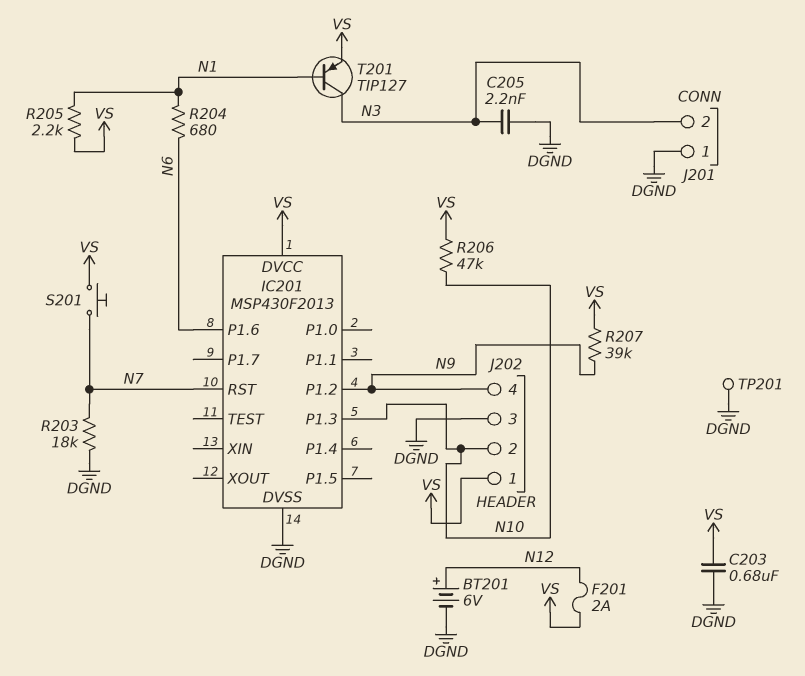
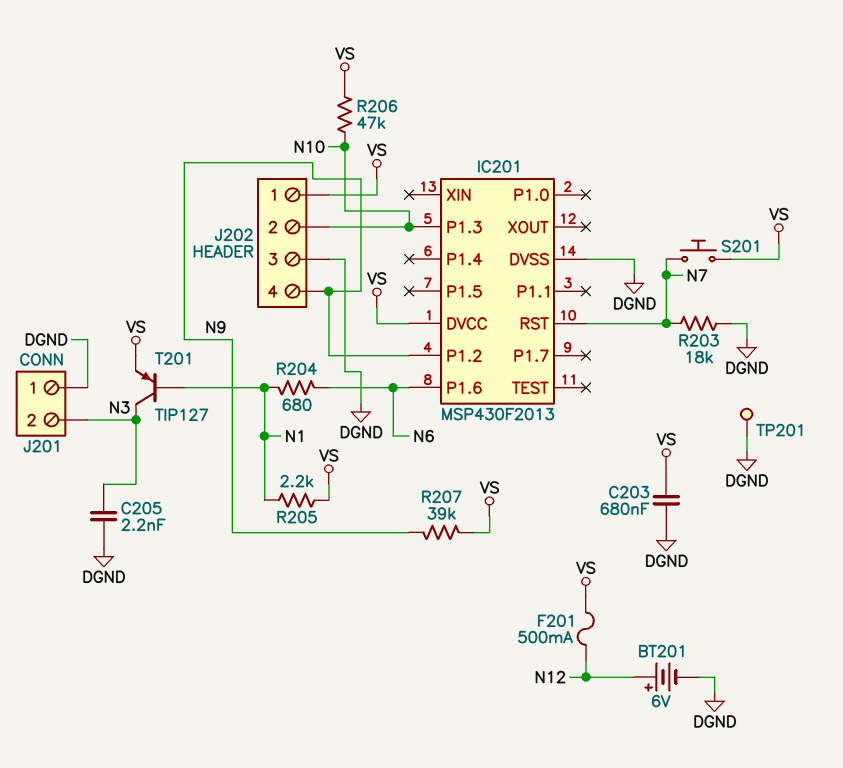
F201: 2A (N12, VS) -> 500mA (N12, VS)

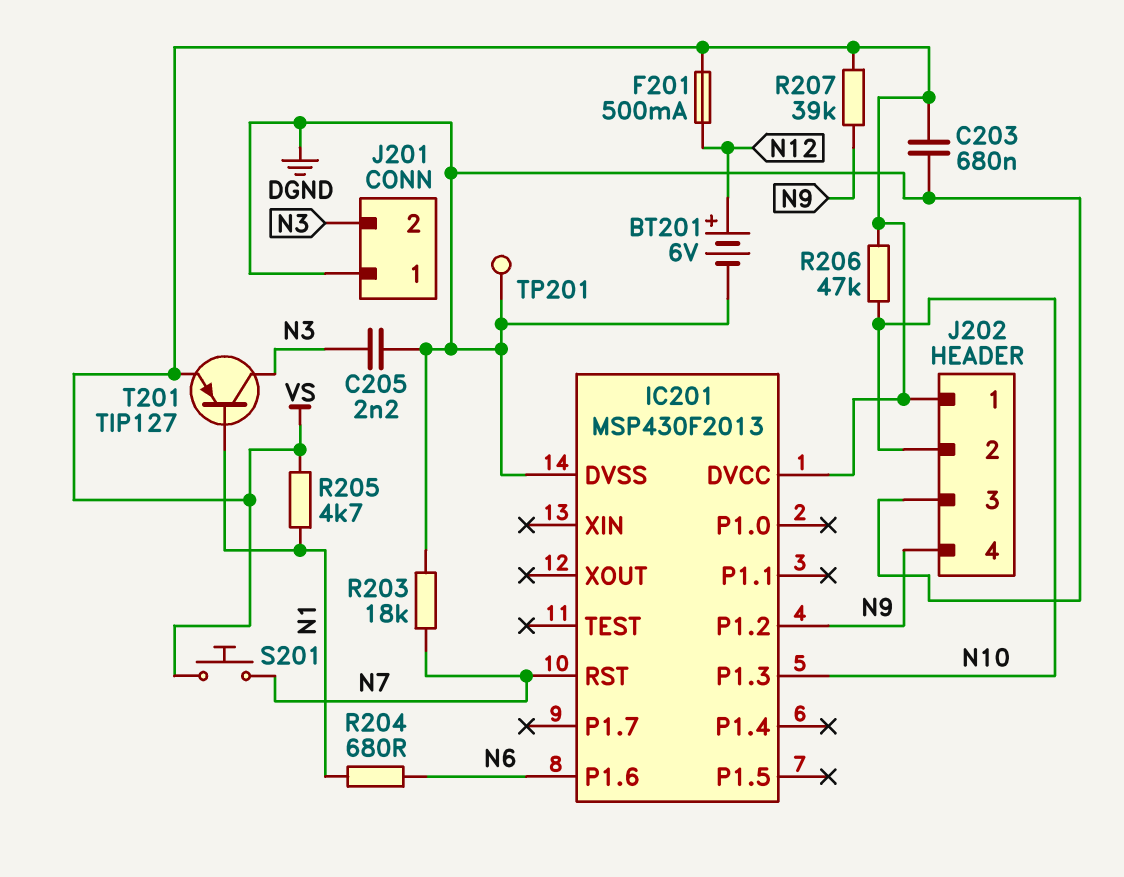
R205: 2.2k (N1, VS) -> 4.7k (N1, VS)

